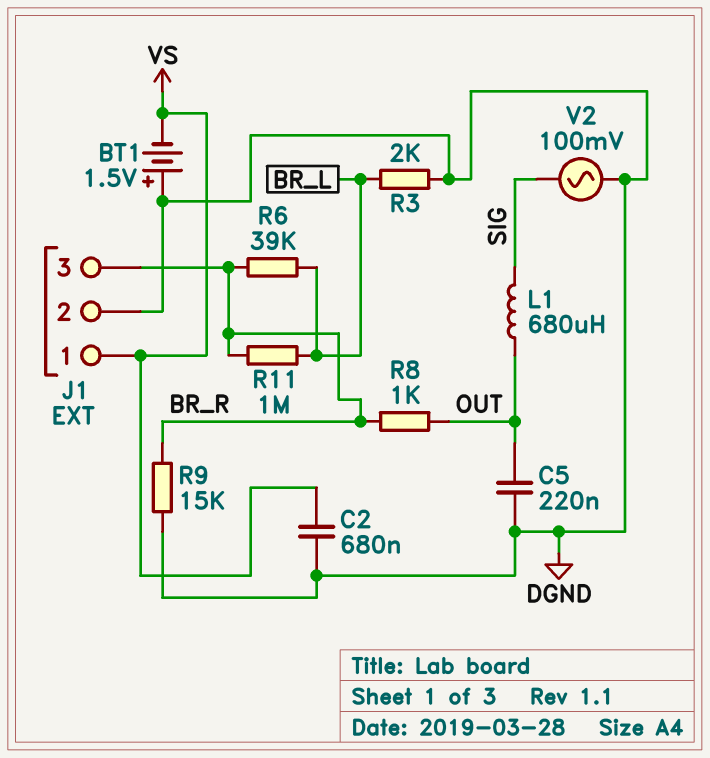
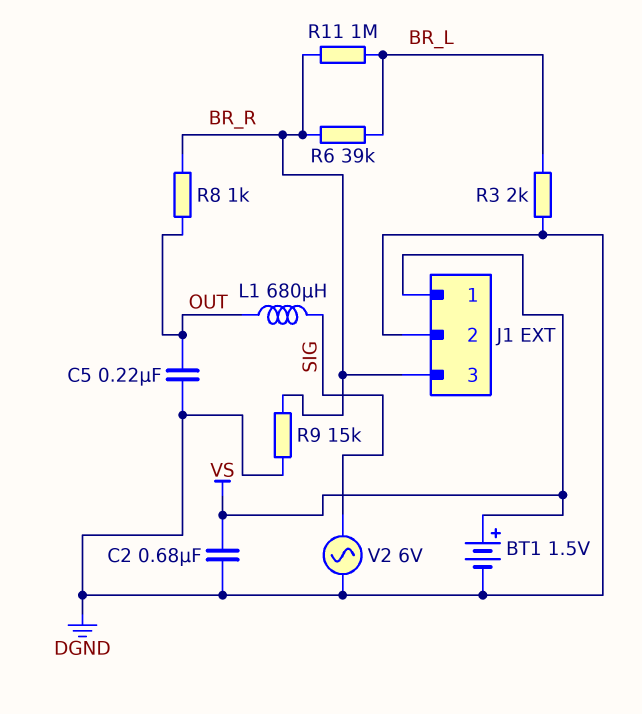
BT1: 1.5V (plus DGND, minus VS) -> 1.5V (plus VS, minus DGND)
V2: AC 100mV (DGND, SIG) -> AC 6V (DGND, SIG)

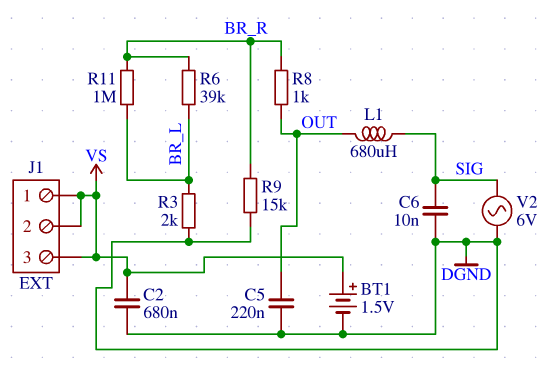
C6: none -> 10nF (DGND, SIG)
J1 pin 2: DGND -> VS
J1 pin 3: BR_R -> VS

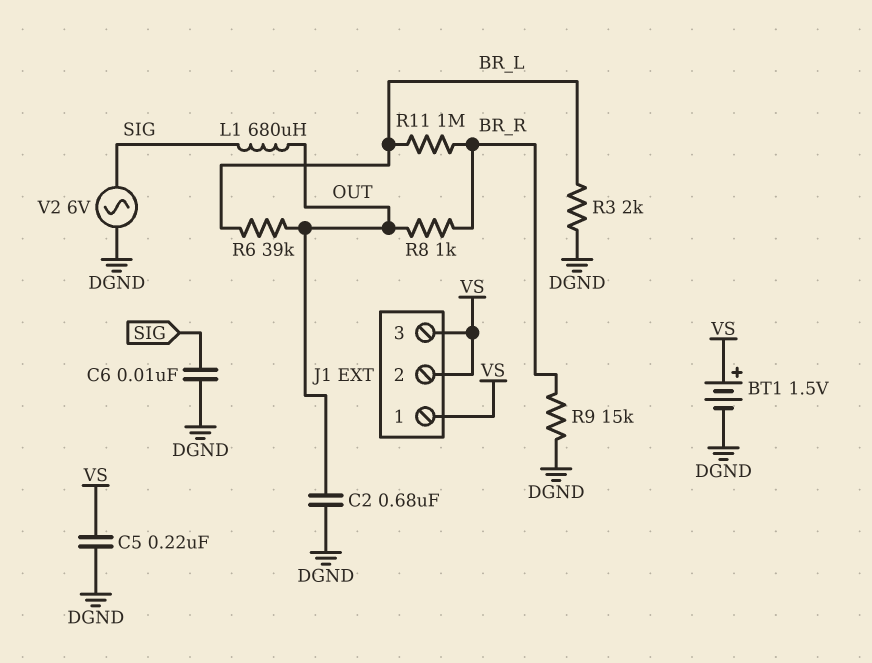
C2: 680nF (DGND, VS) -> 680nF (DGND, OUT)
C5: 220nF (DGND, OUT) -> 220nF (DGND, VS)
R6: 39k (BR_L, BR_R) -> 39k (BR_L, OUT)

